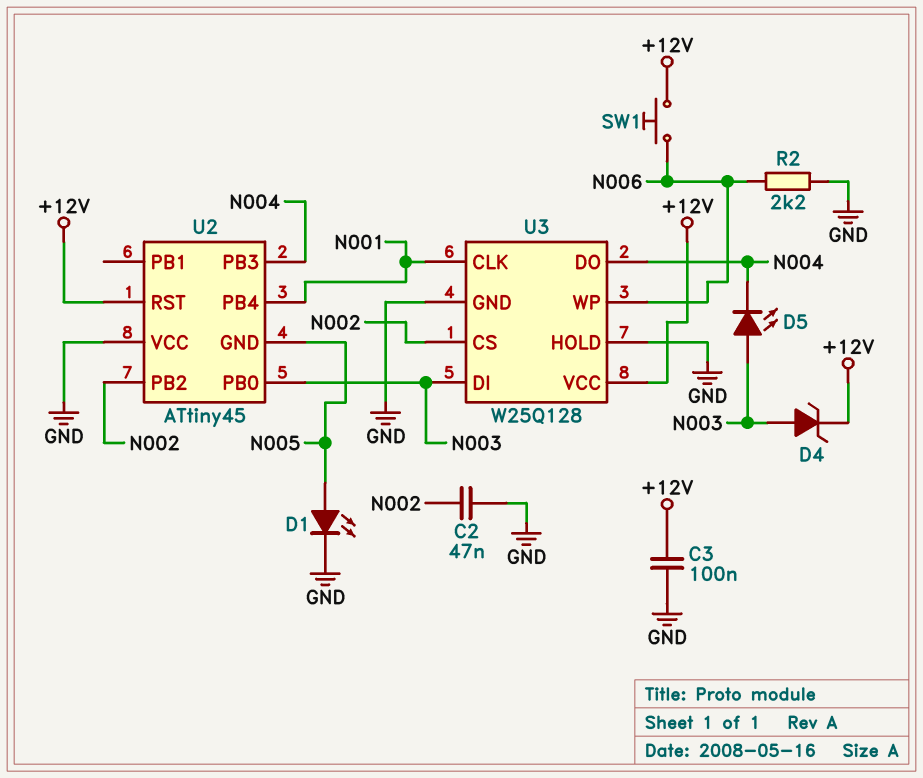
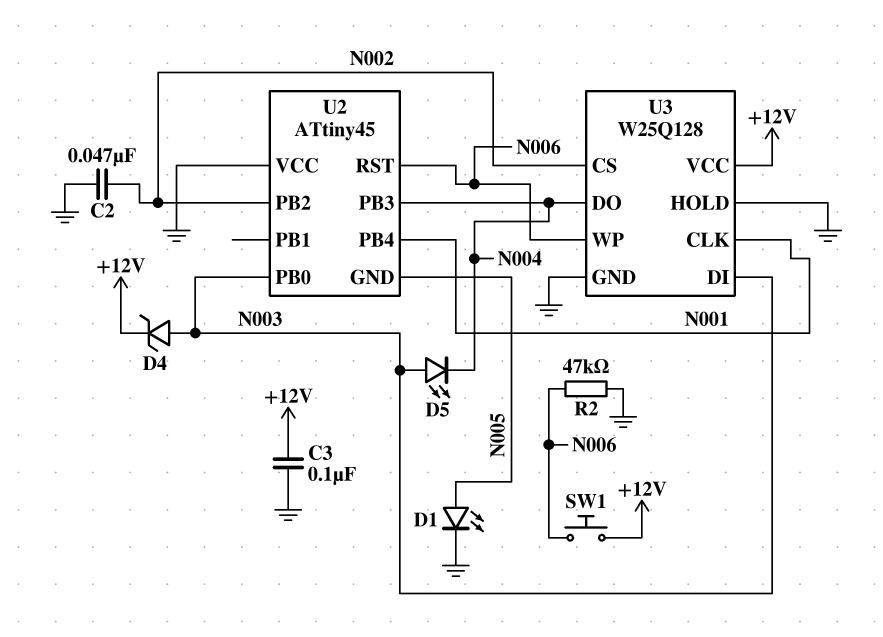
R2: 2.2k (GND, N006) -> 47k (GND, N006)
U2 pin RST: +12V -> N006

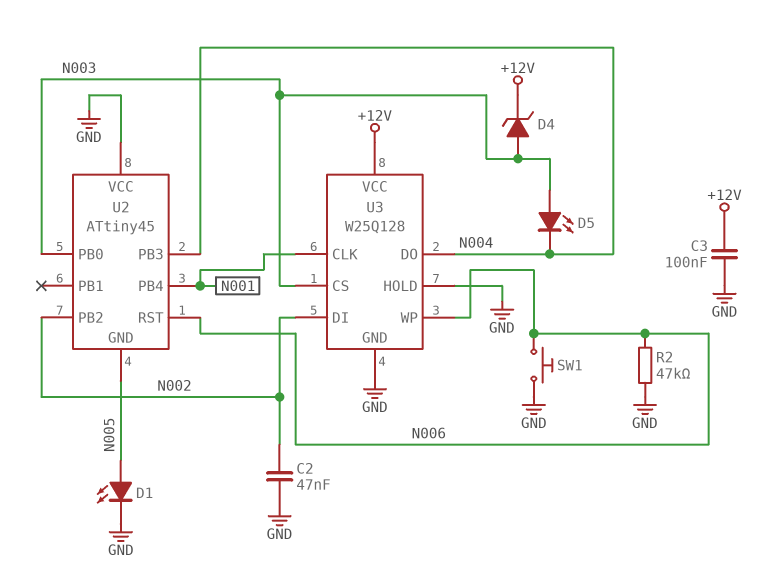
SW1: button (+12V, N006) -> button (GND, N006)
U3 pin CS: N002 -> N003
U3 pin DI: N003 -> N002

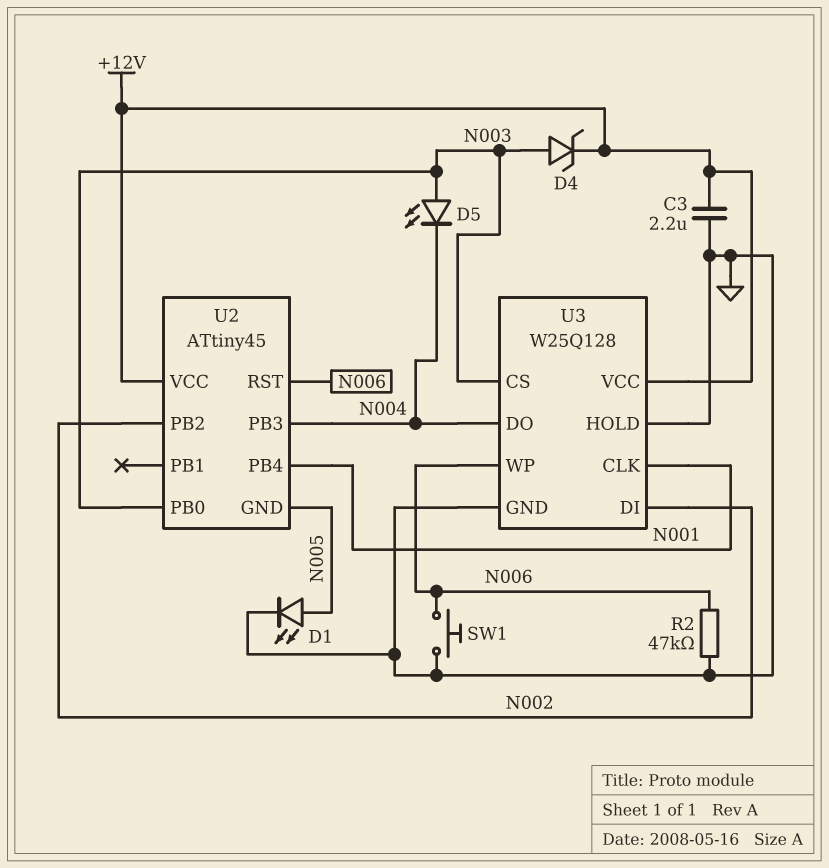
C2: 47nF (GND, N002) -> none
C3: 100nF (+12V, GND) -> 2.2uF (+12V, GND)
U2 pin VCC: GND -> +12V

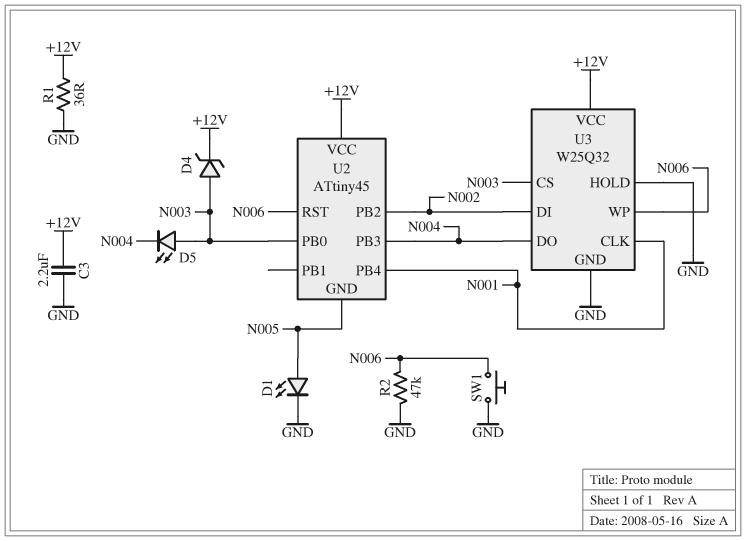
R1: none -> 36 (+12V, GND)
U3: W25Q128 -> W25Q32

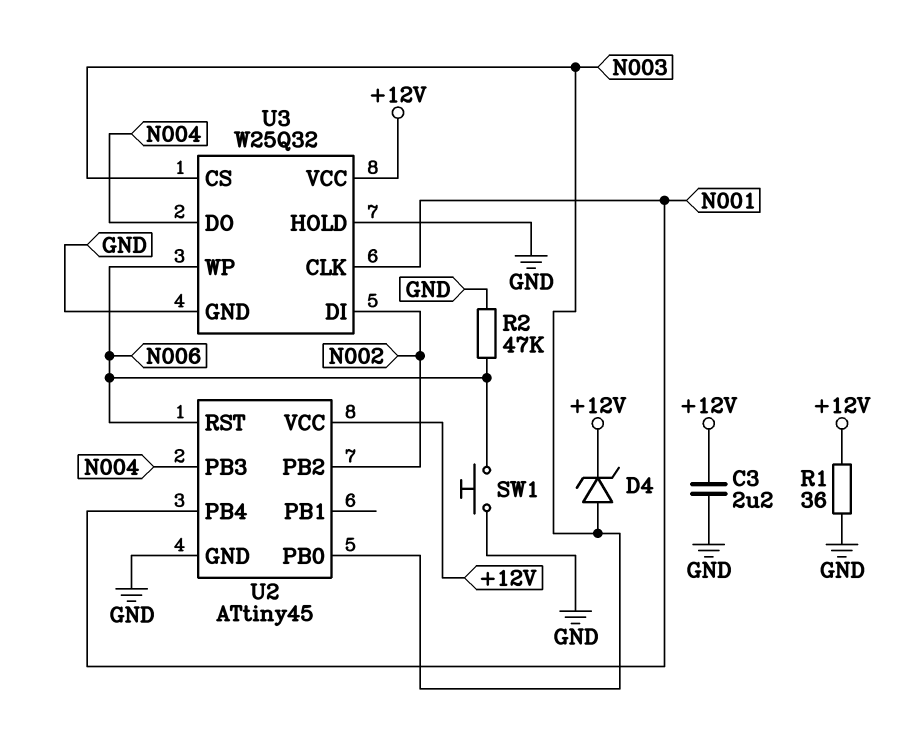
D1: LED (A N005, K GND) -> none
D5: LED (A N003, K N004) -> none
U2 pin GND: N005 -> GND

